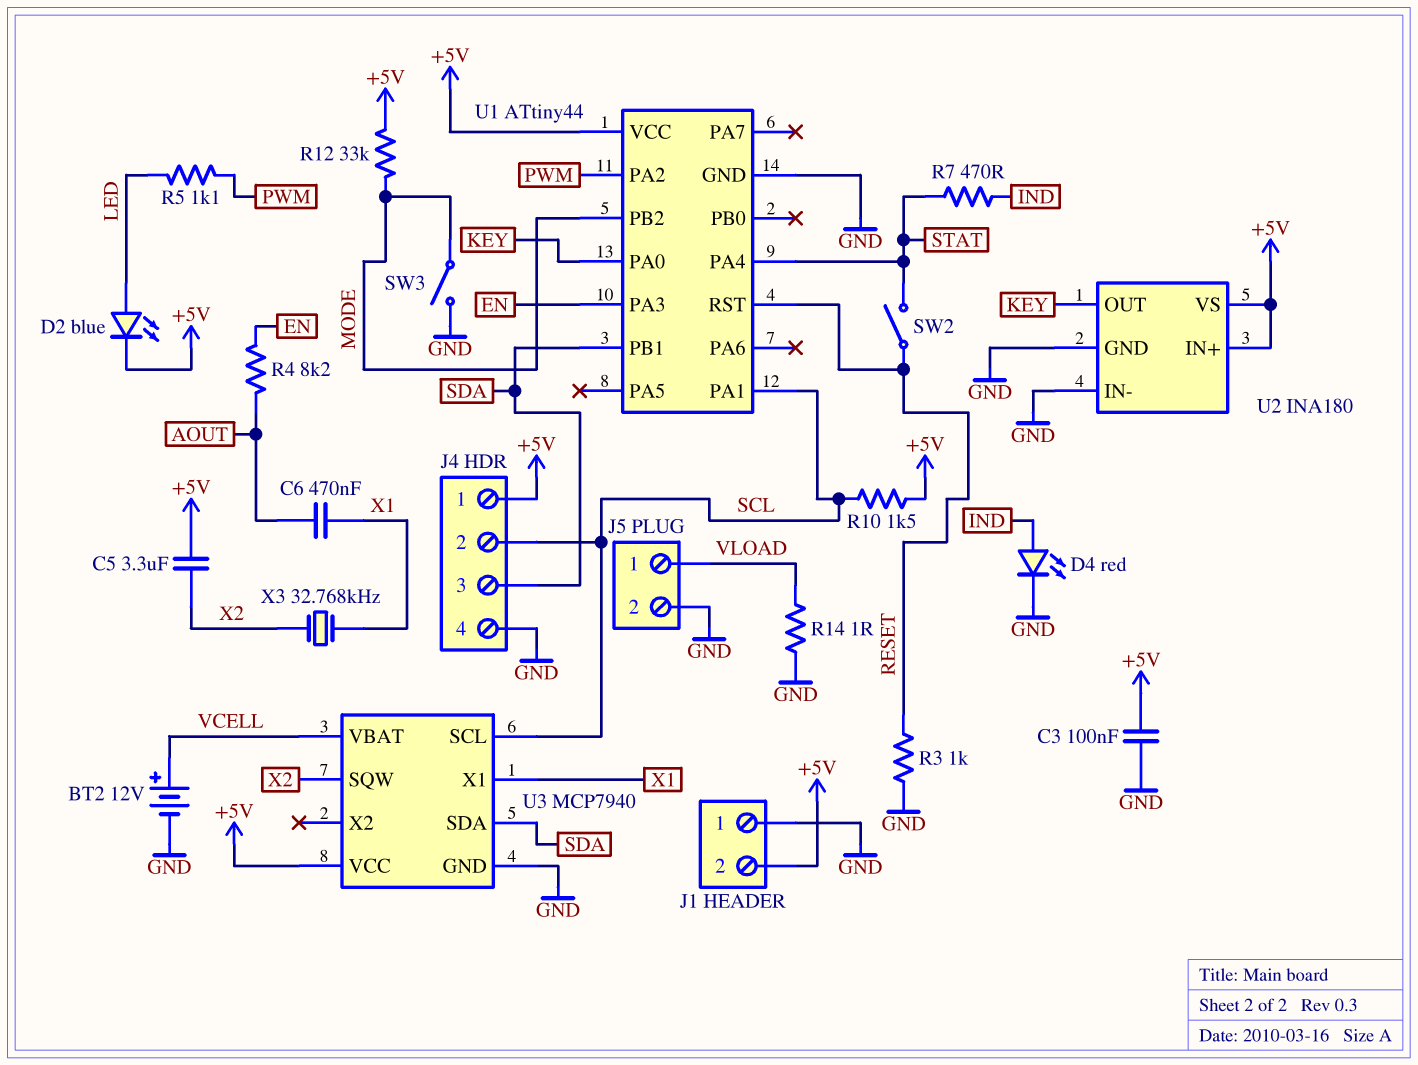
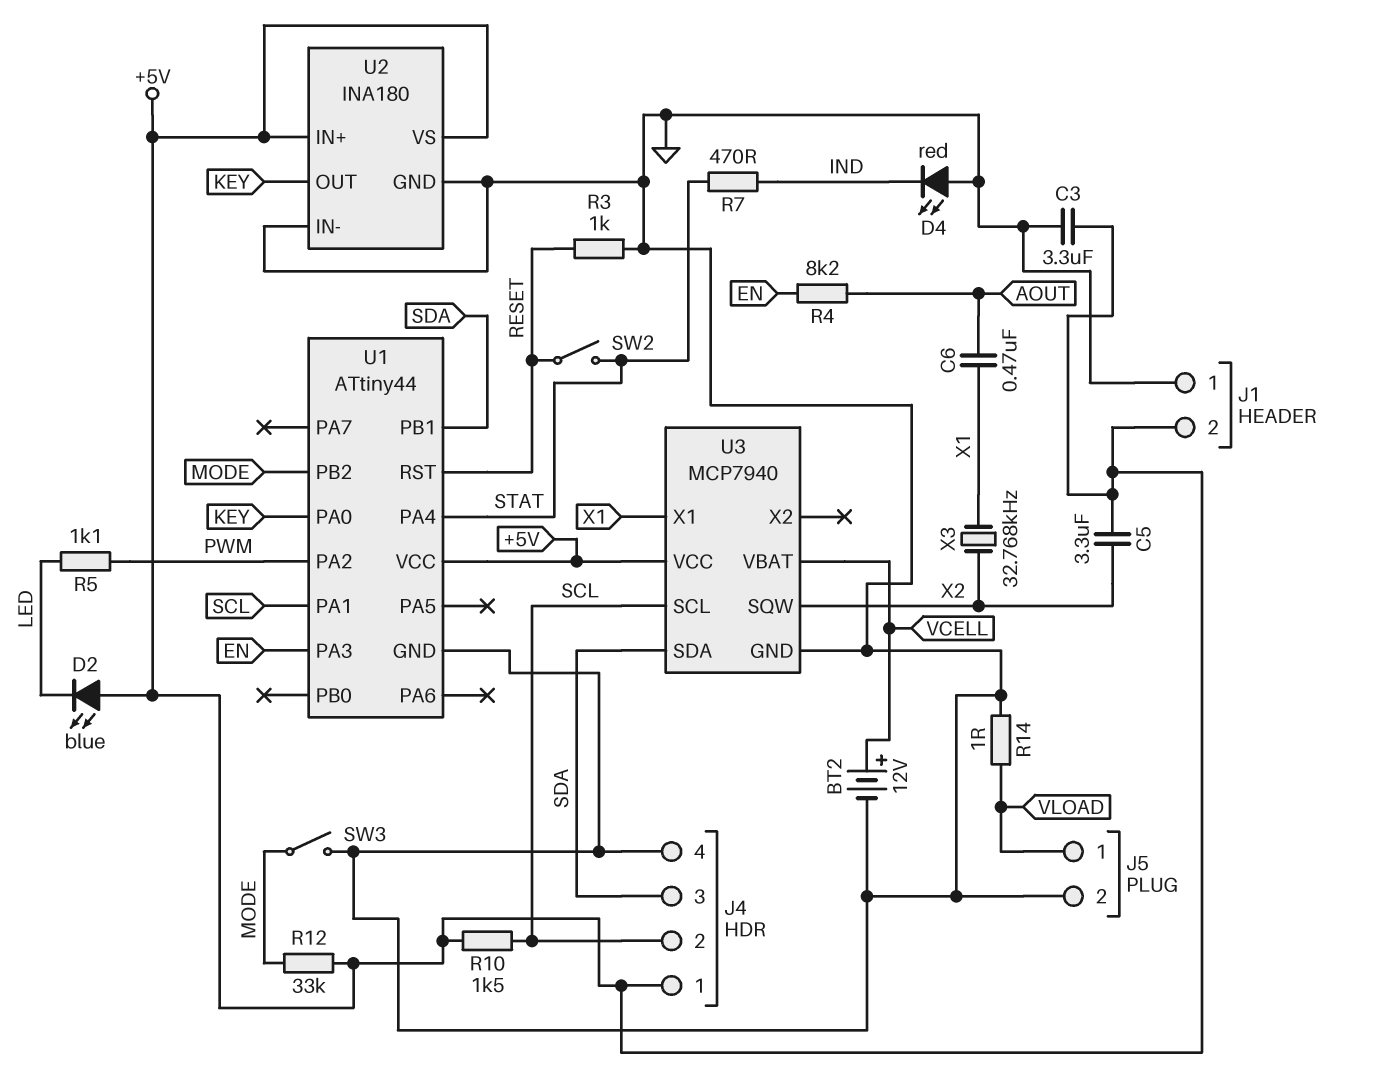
C3: 100nF (+5V, GND) -> 3.3uF (+5V, GND)
D2: LED blue (A LED, K +5V) -> LED blue (A +5V, K LED)
D4: LED red (A IND, K GND) -> LED red (A GND, K IND)

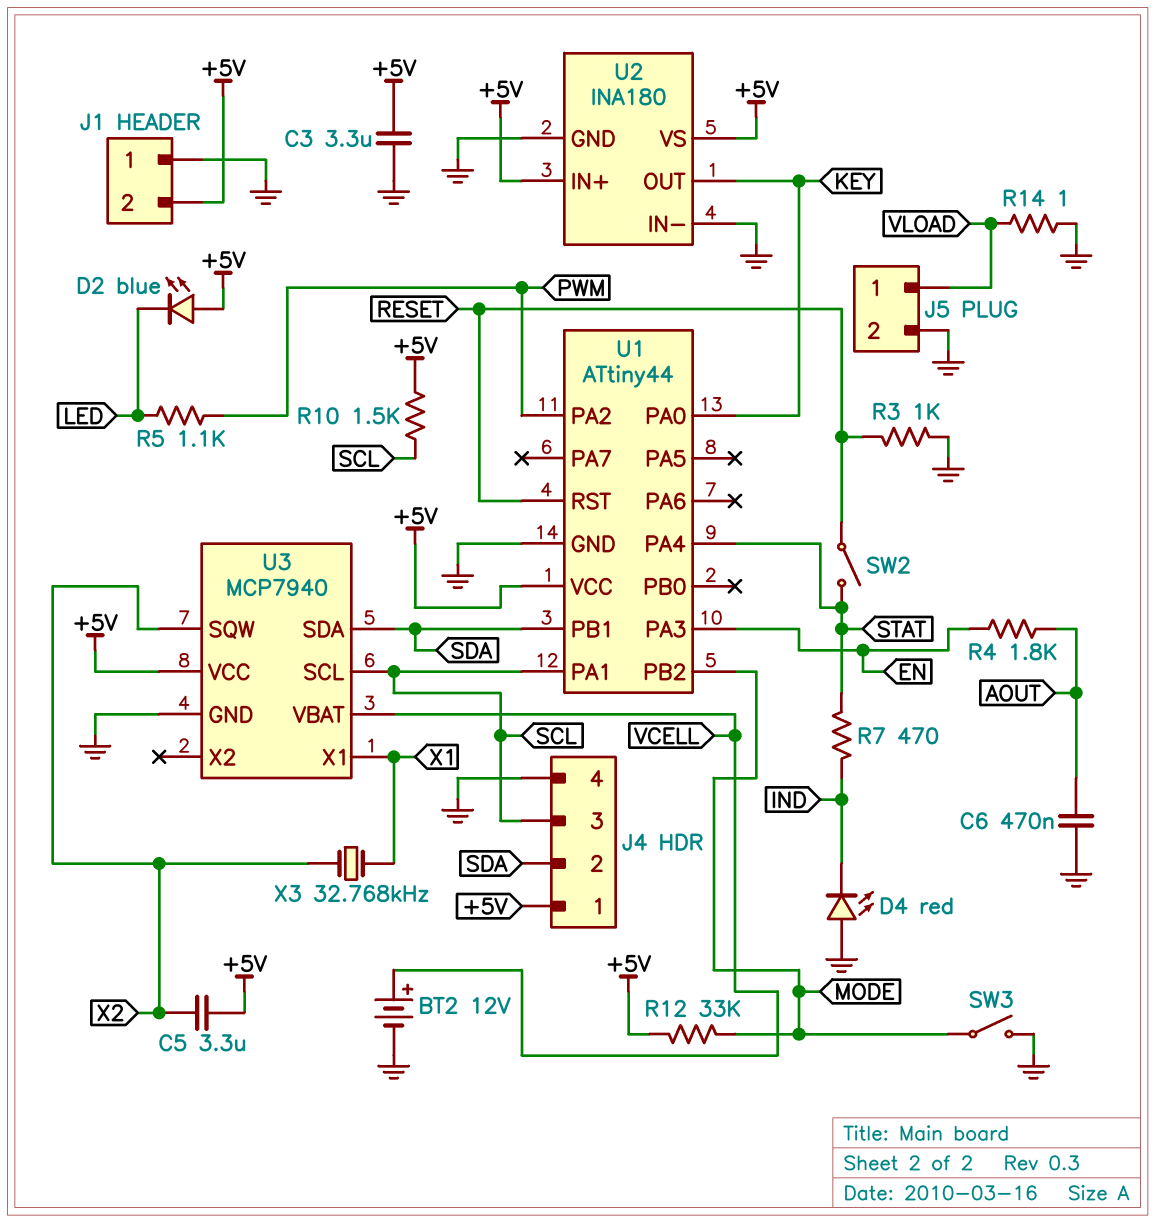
C6: 470nF (AOUT, X1) -> 470nF (AOUT, GND)
J4 pin 2: SCL -> SDA
J4 pin 3: SDA -> SCL
R4: 8.2k (AOUT, EN) -> 1.8k (AOUT, EN)

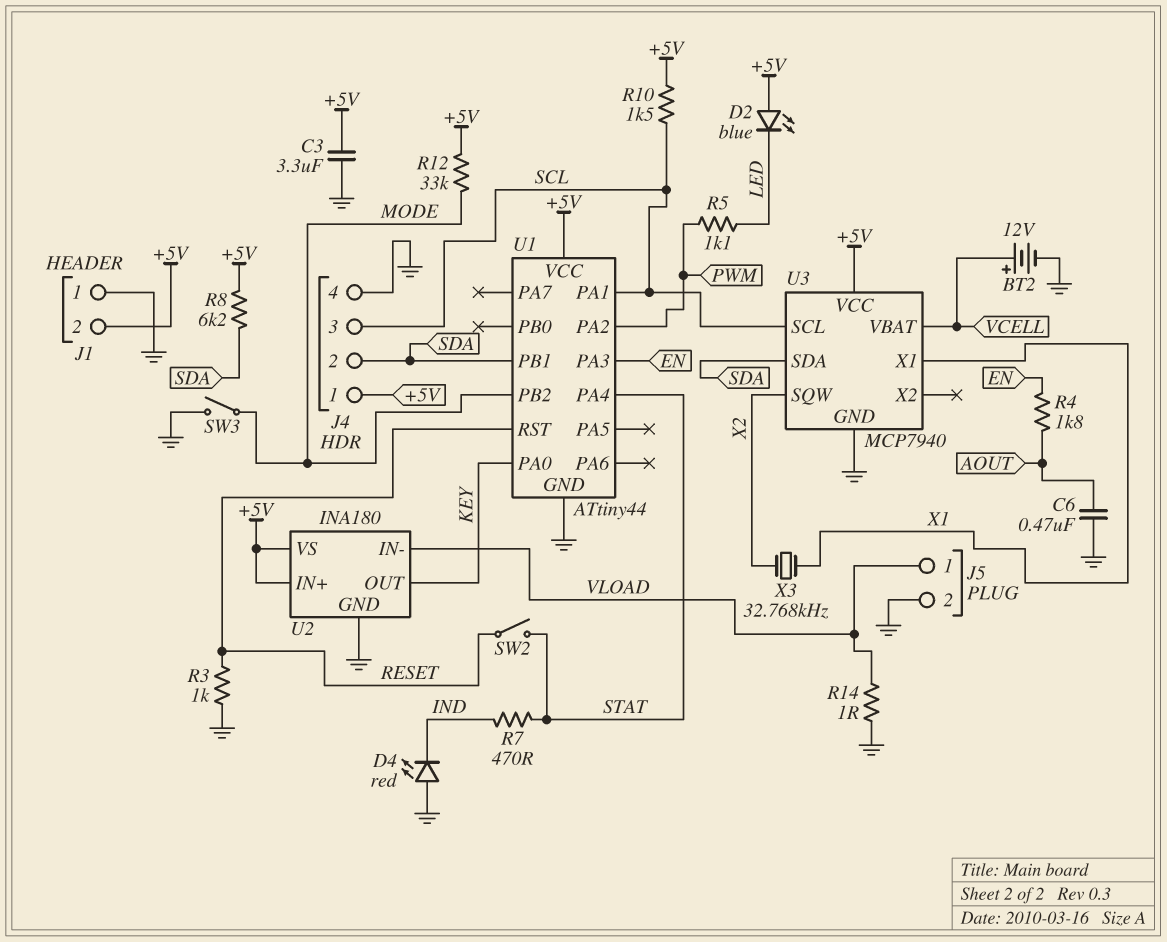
C5: 3.3uF (+5V, X2) -> none
R8: none -> 6.2k (+5V, SDA)
U2 pin IN-: GND -> VLOAD

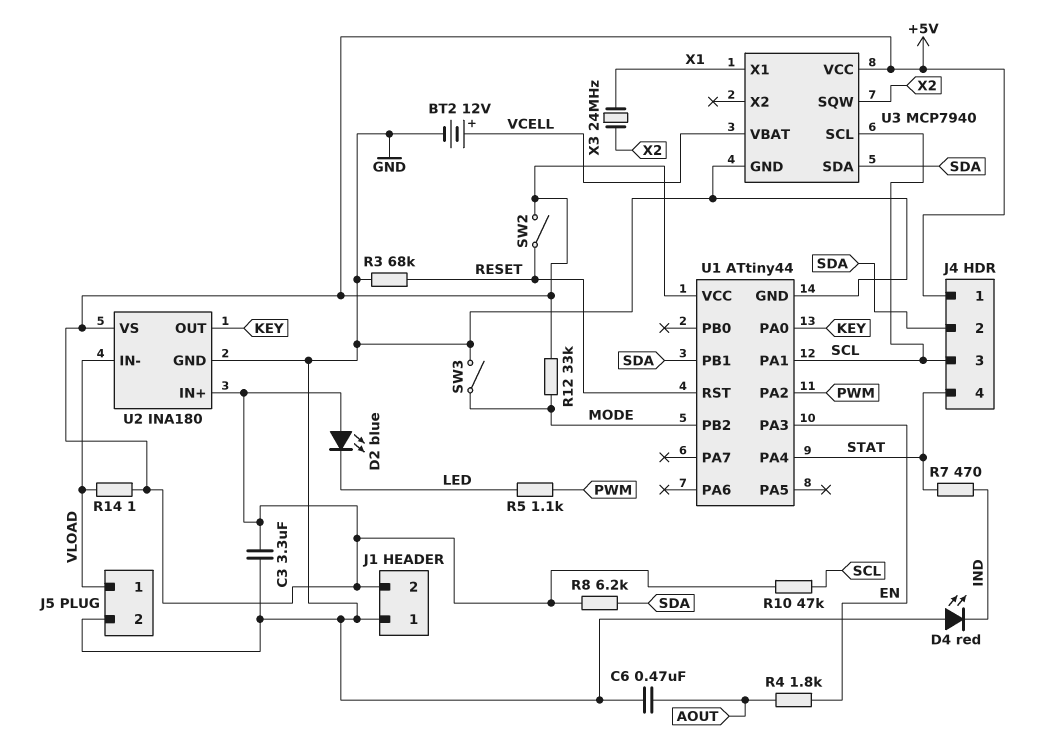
J4 pin 4: GND -> STAT
R3: 1k (GND, RESET) -> 68k (GND, RESET)
R10: 1.5k (+5V, SCL) -> 47k (+5V, SCL)
R14: 1 (GND, VLOAD) -> 1 (+5V, VLOAD)
SW2: switch (RESET, STAT) -> switch (+5V, RESET)
X3: 32.768kHz (X1, X2) -> 24MHz (X1, X2)

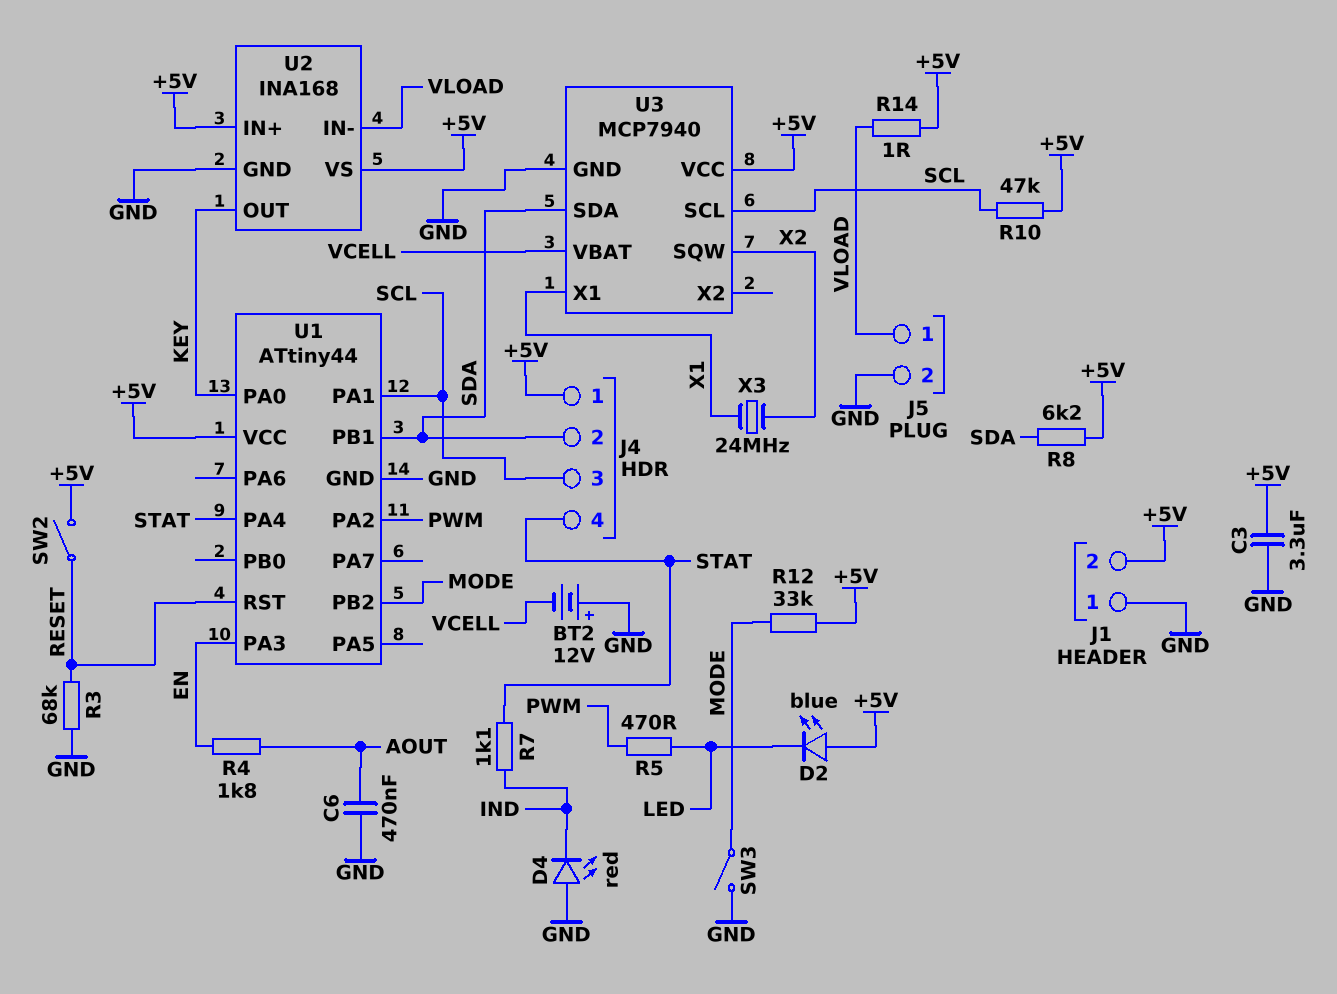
BT2: 12V (plus VCELL, minus GND) -> 12V (plus GND, minus VCELL)
R5: 1.1k (LED, PWM) -> 470 (LED, PWM)
R7: 470 (IND, STAT) -> 1.1k (IND, STAT)
U2: INA180 -> INA168

